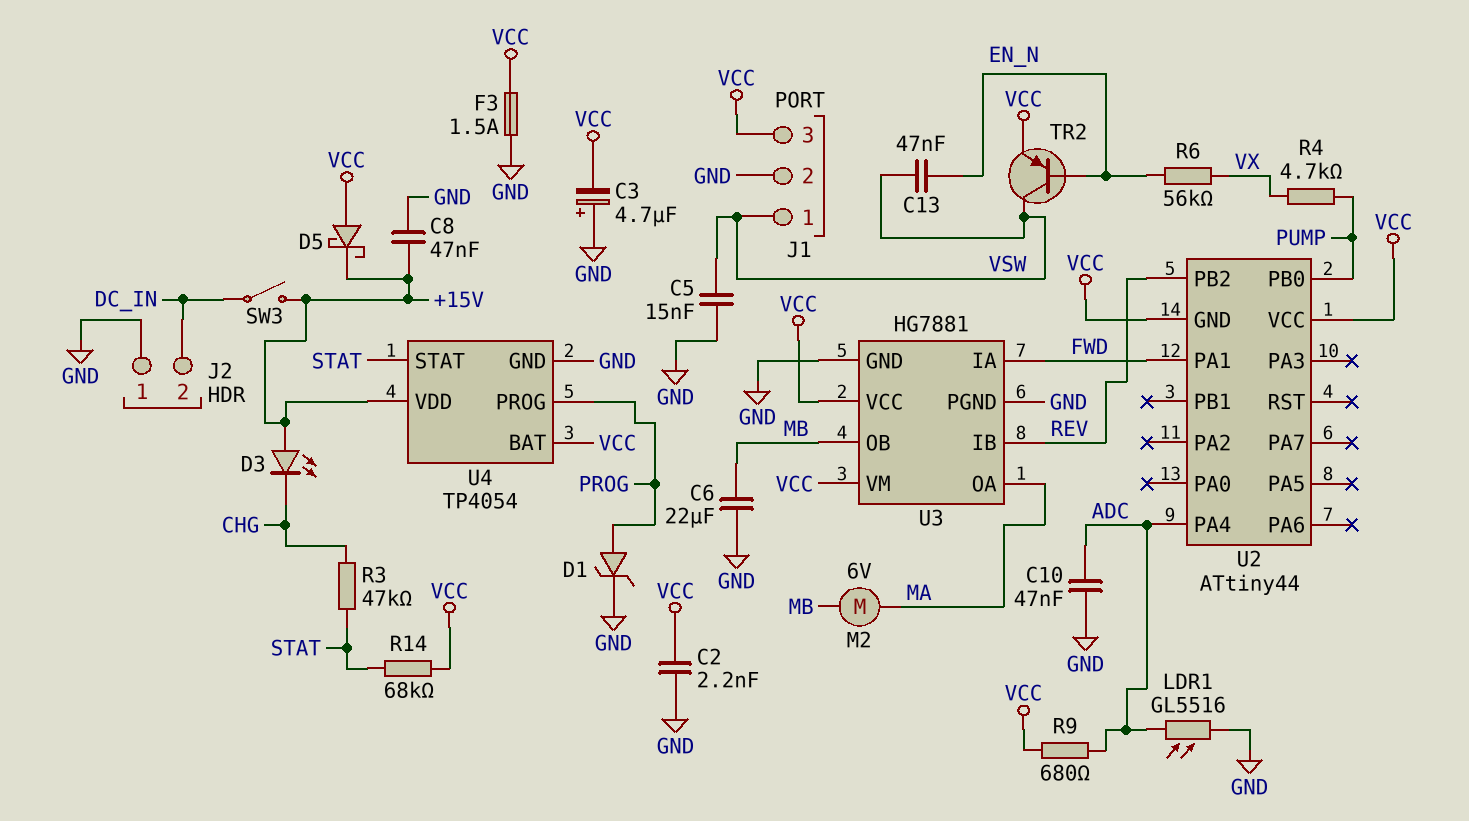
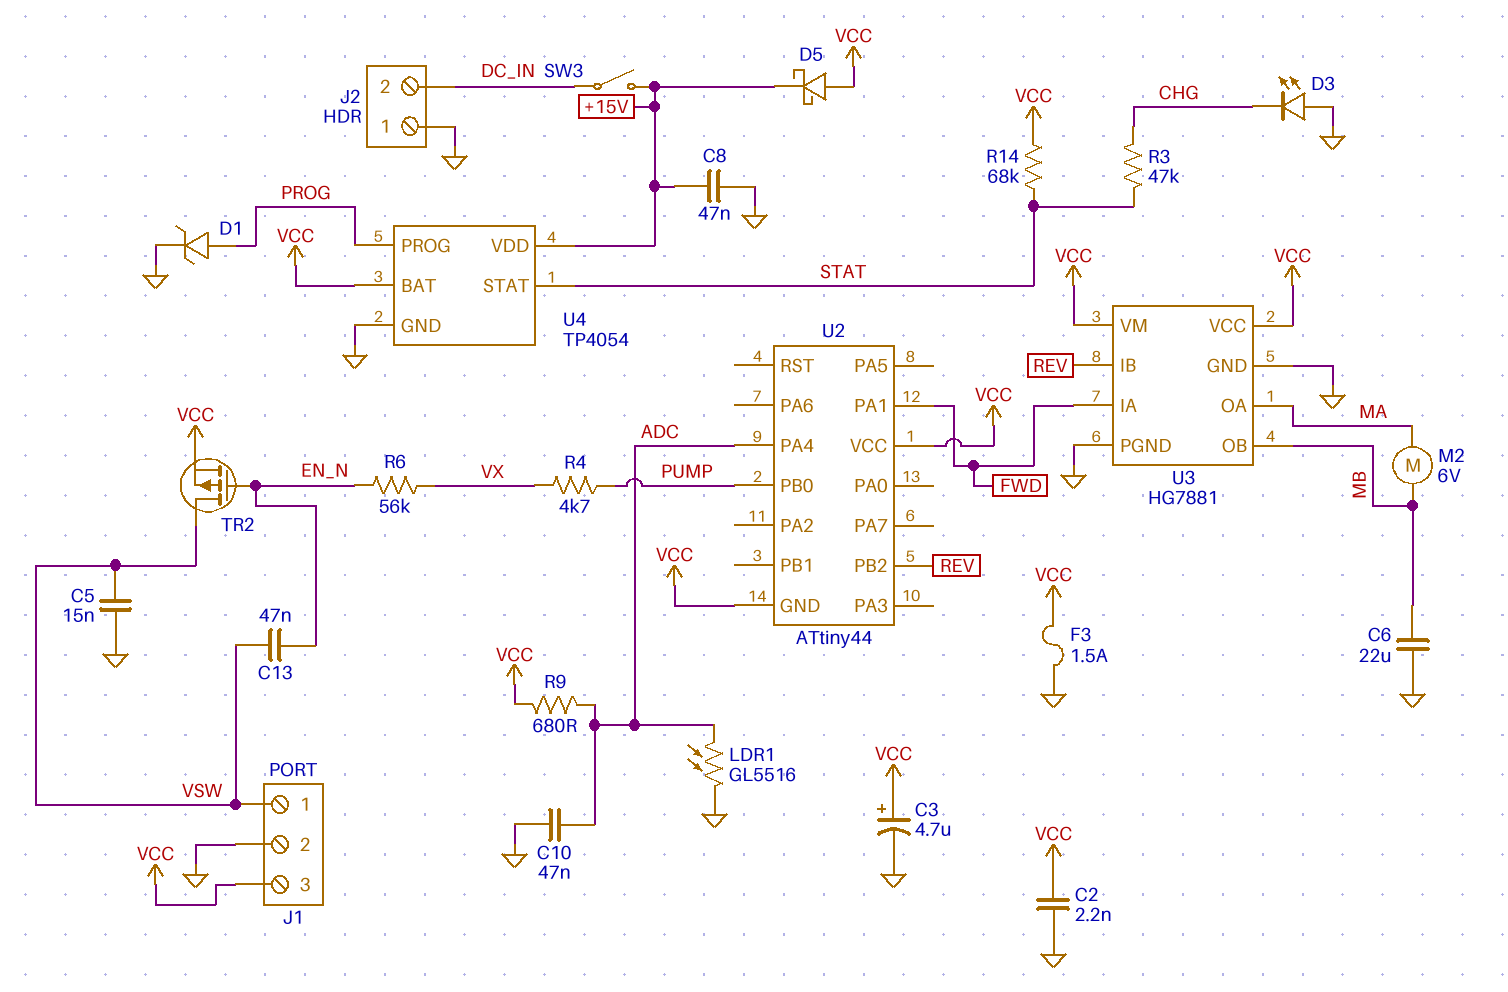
C3: 4.7uF (plus GND, minus VCC) -> 4.7uF (plus VCC, minus GND)
D3: LED (A +15V, K CHG) -> LED (A GND, K CHG)
TR2: PNP (B EN_N, C VSW, E VCC) -> PMOS (G EN_N, D VSW, S VCC)

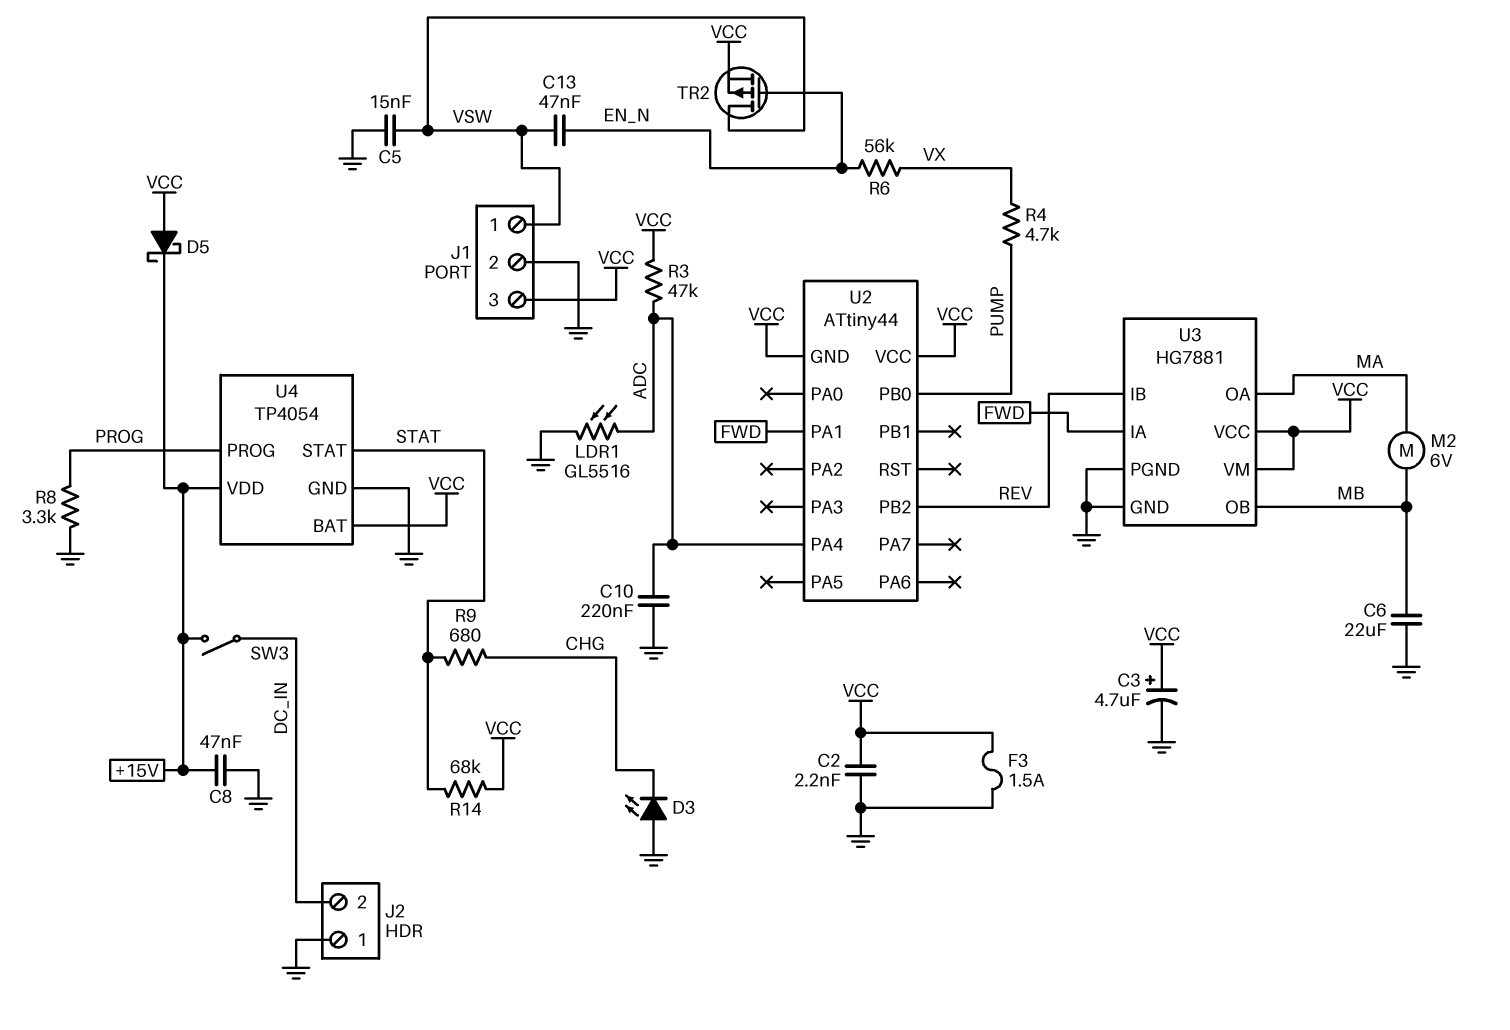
C10: 47nF (ADC, GND) -> 220nF (ADC, GND)
D1: zener (A PROG, K GND) -> none
R3: 47k (CHG, STAT) -> 47k (ADC, VCC)
R8: none -> 3.3k (GND, PROG)
R9: 680 (ADC, VCC) -> 680 (CHG, STAT)

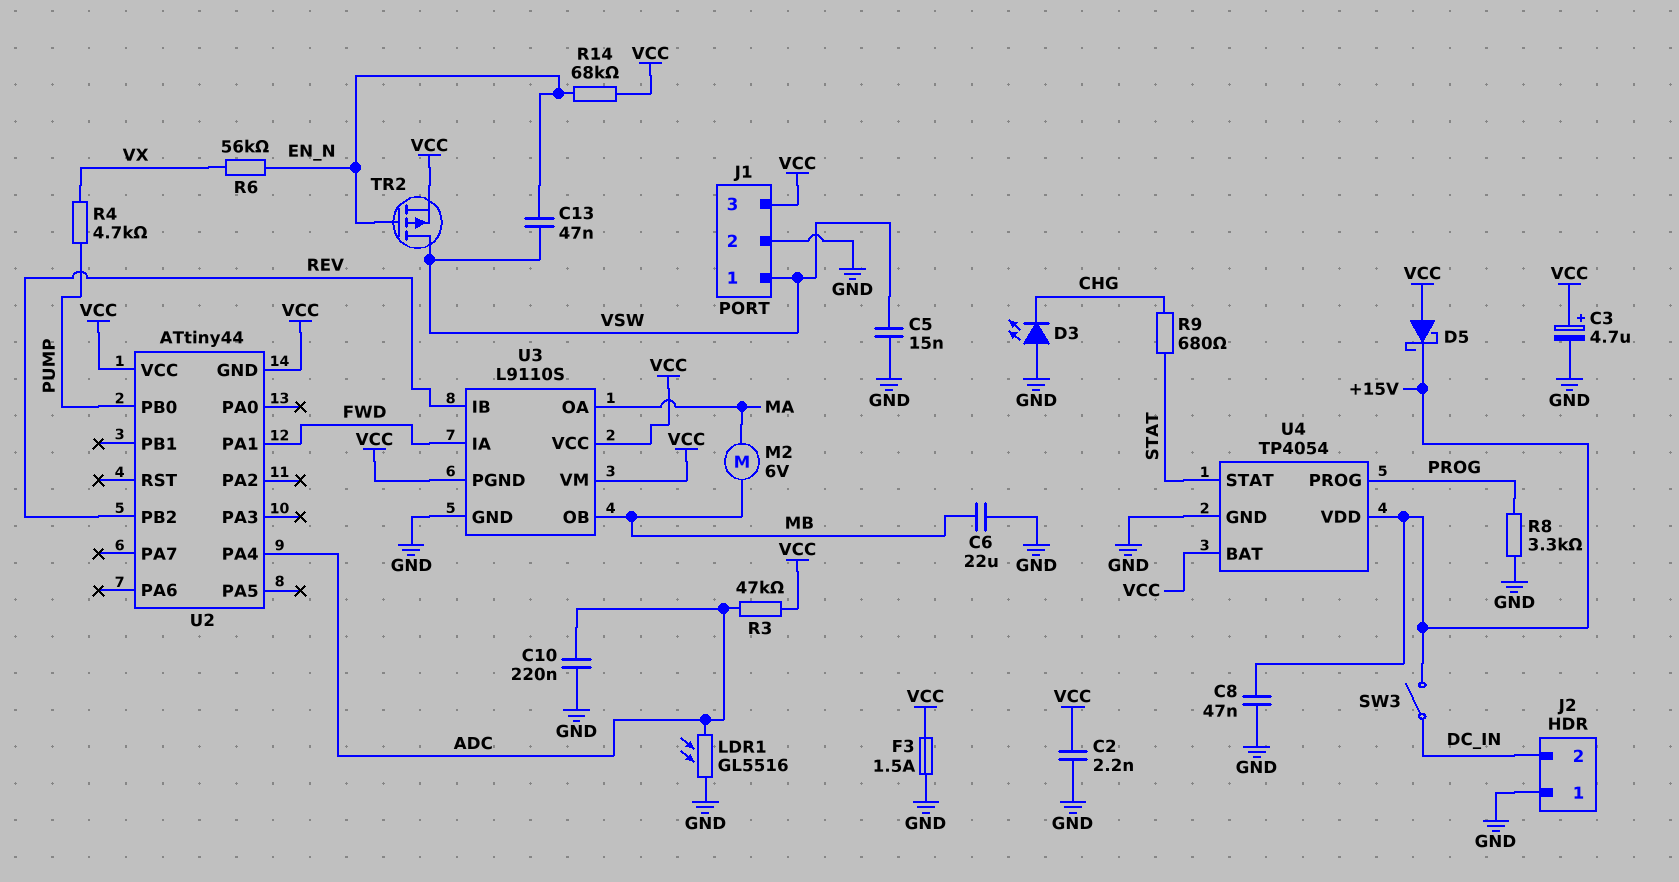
R14: 68k (STAT, VCC) -> 68k (EN_N, VCC)
U3: HG7881 -> L9110S
U3 pin PGND: GND -> VCC

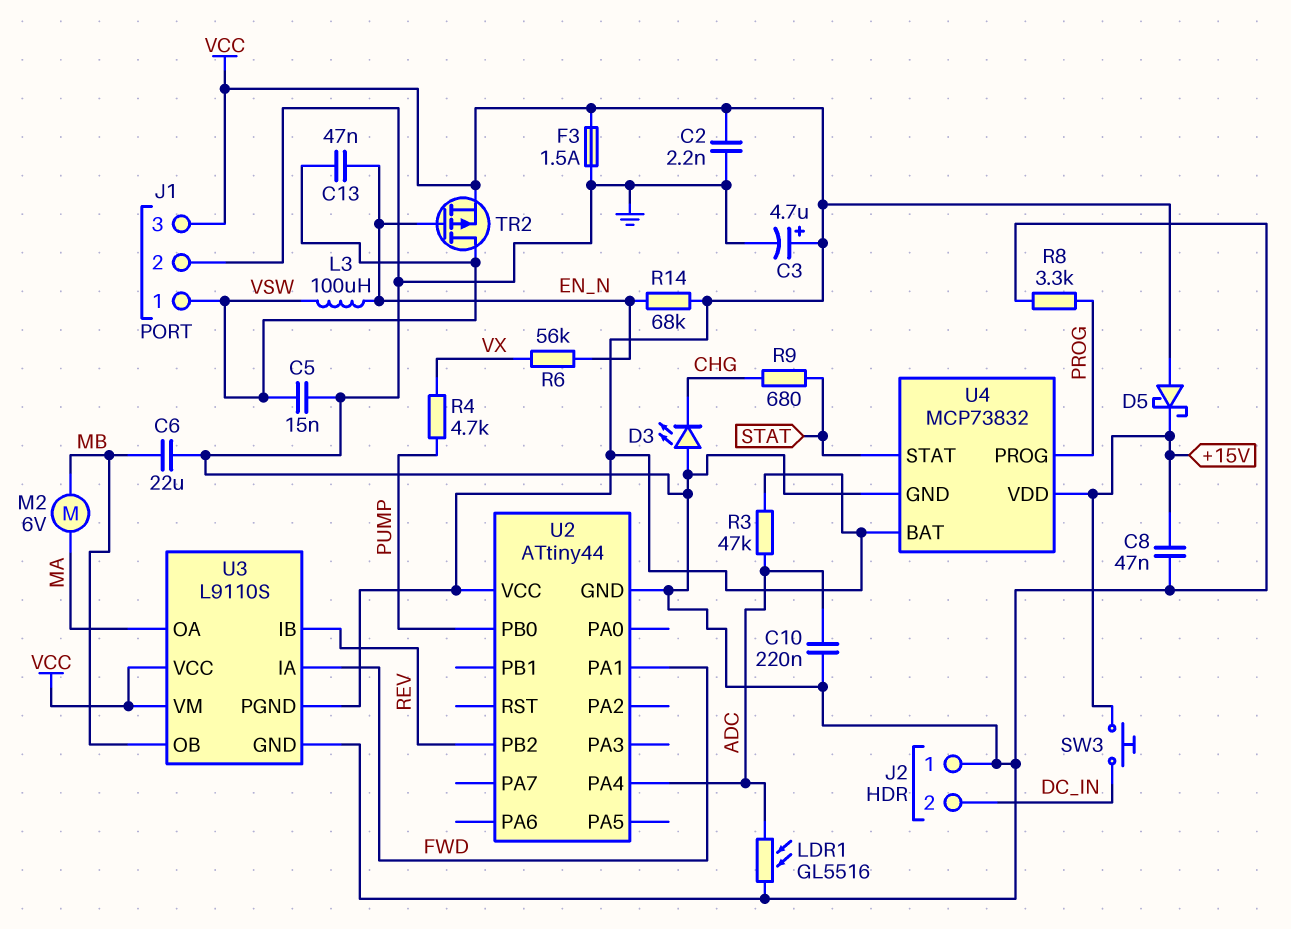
L3: none -> 100uH (EN_N, VSW)
SW3: switch (+15V, DC_IN) -> button (+15V, DC_IN)
U2 pin GND: VCC -> GND
U4: TP4054 -> MCP73832

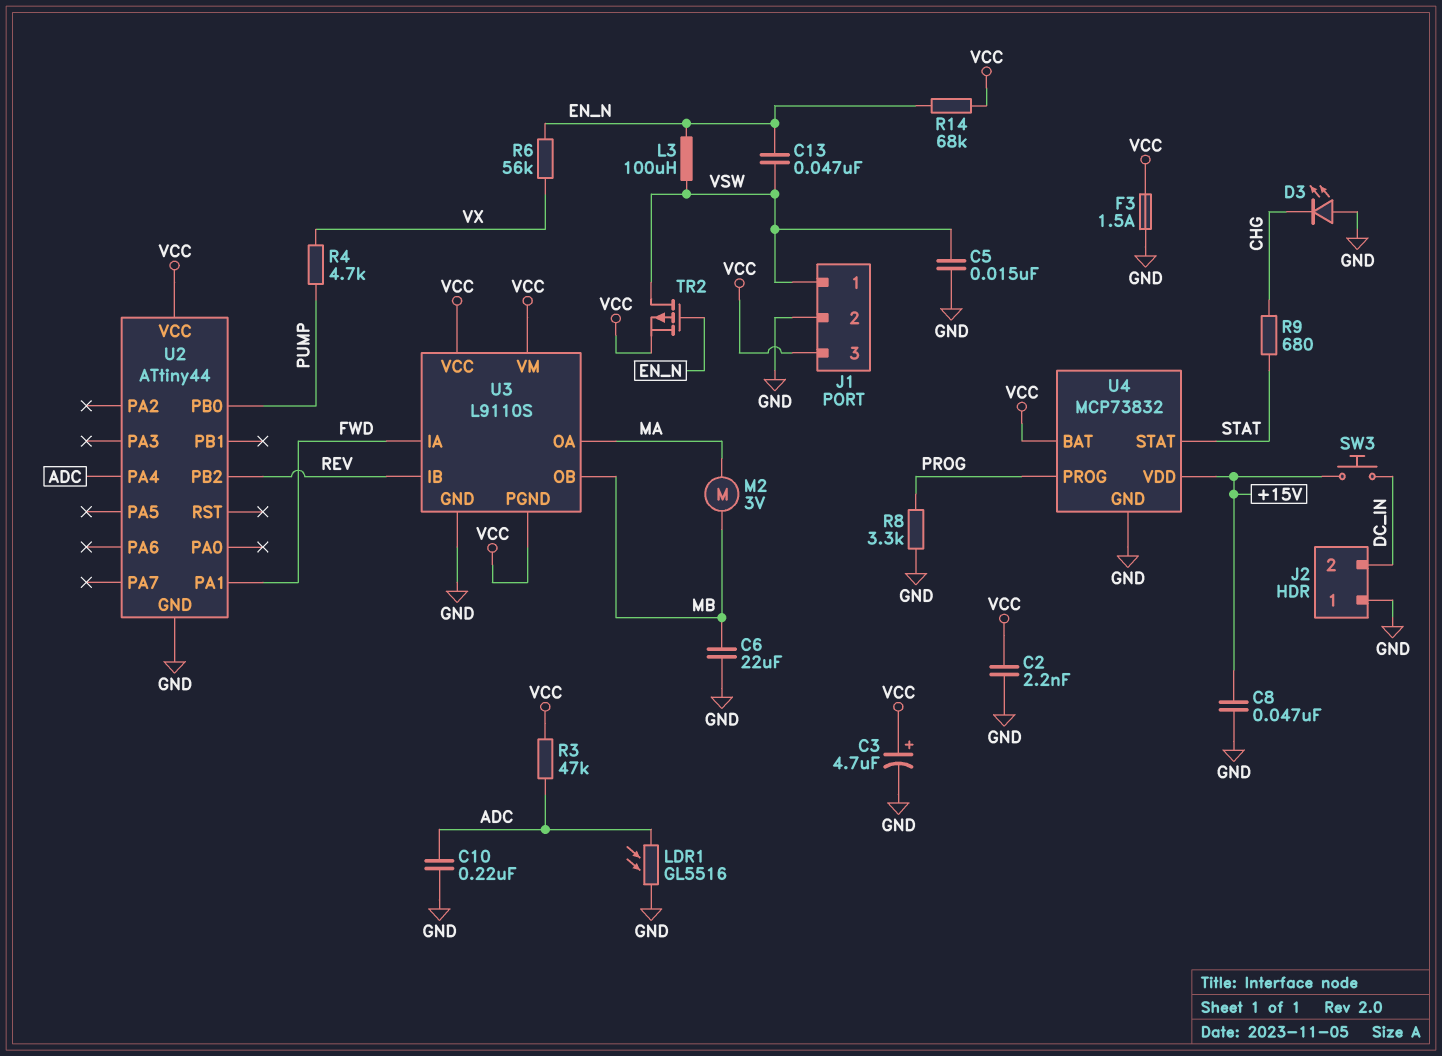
D5: schottky (A VCC, K +15V) -> none
M2: motor 6V (MA, MB) -> motor 3V (MA, MB)

